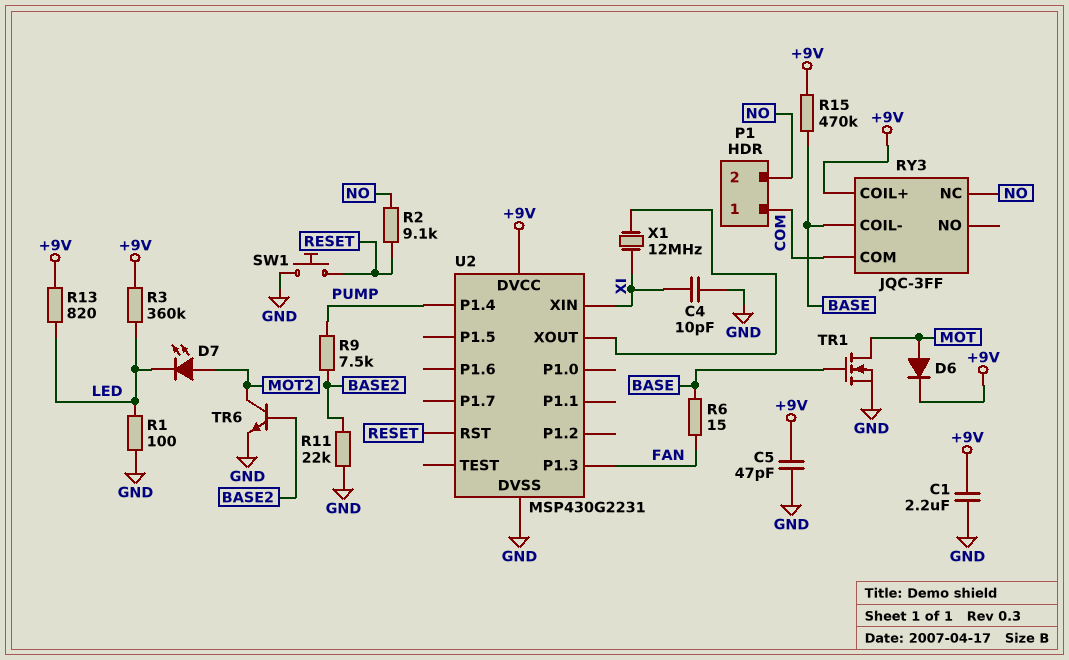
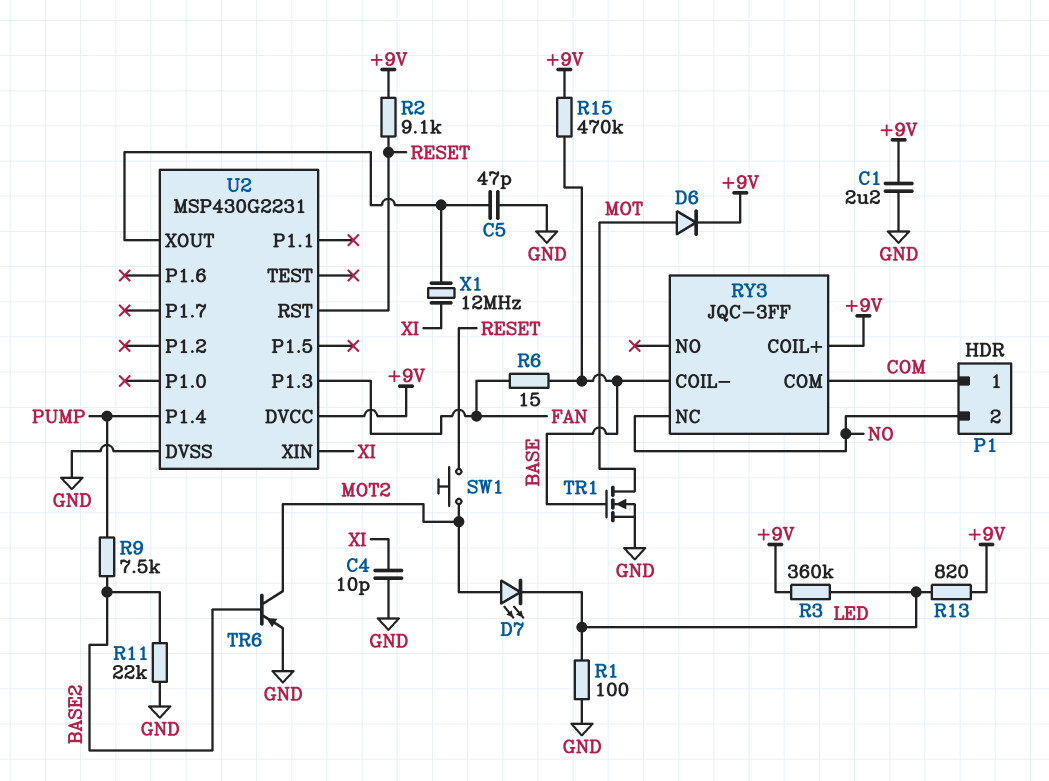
C5: 47pF (+9V, GND) -> 47pF (GND, U2/XOUT)
R2: 9.1k (NO, RESET) -> 9.1k (+9V, RESET)
SW1: button (GND, RESET) -> button (MOT2, RESET)
TR6: NPN (B BASE2, C MOT2, E GND) -> PNP (B BASE2, C MOT2, E GND)

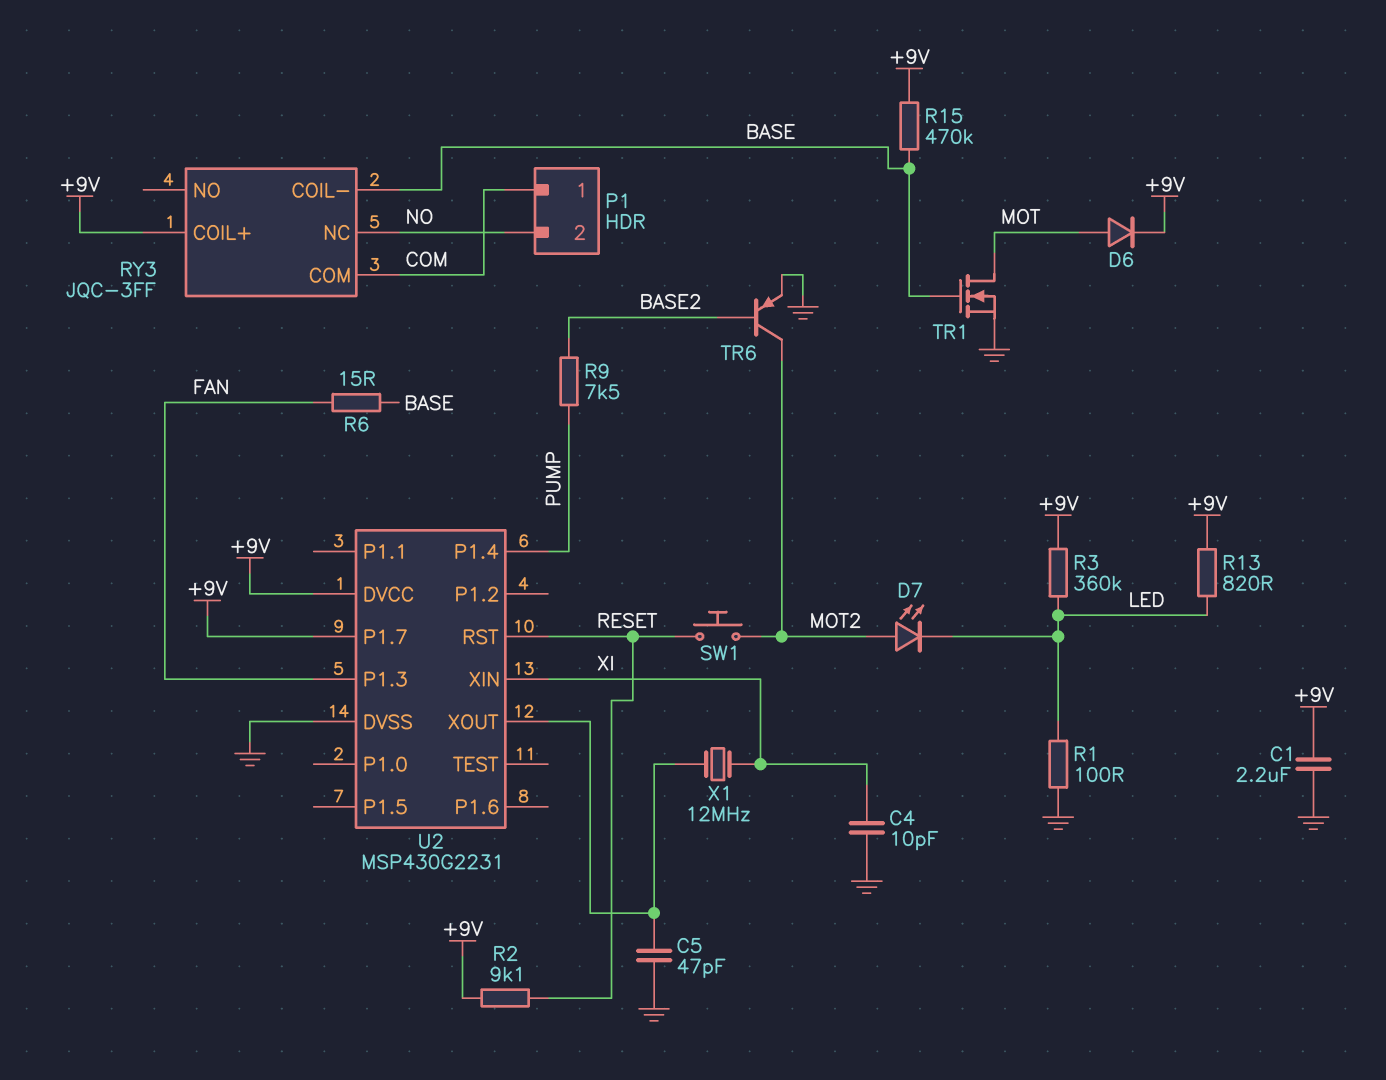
R11: 22k (BASE2, GND) -> none
U2 pin P1.7: none -> +9V

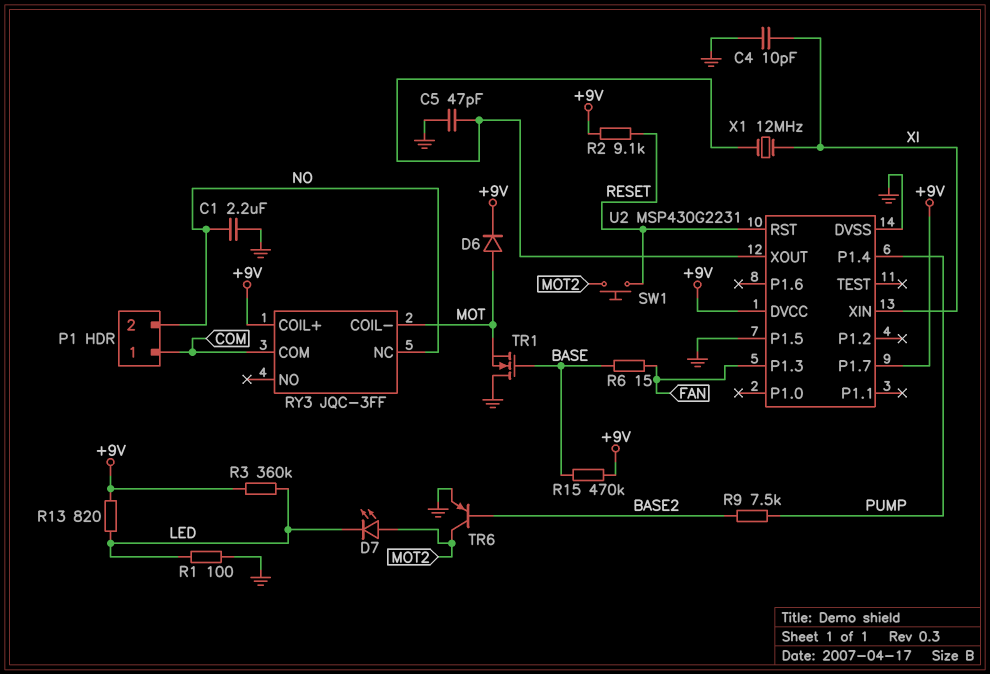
C1: 2.2uF (+9V, GND) -> 2.2uF (GND, NO)
RY3 pin COIL-: BASE -> MOT
TR1: NMOS (G BASE, D MOT, S GND) -> NMOS (G BASE, D GND, S MOT)
U2 pin P1.5: none -> GND

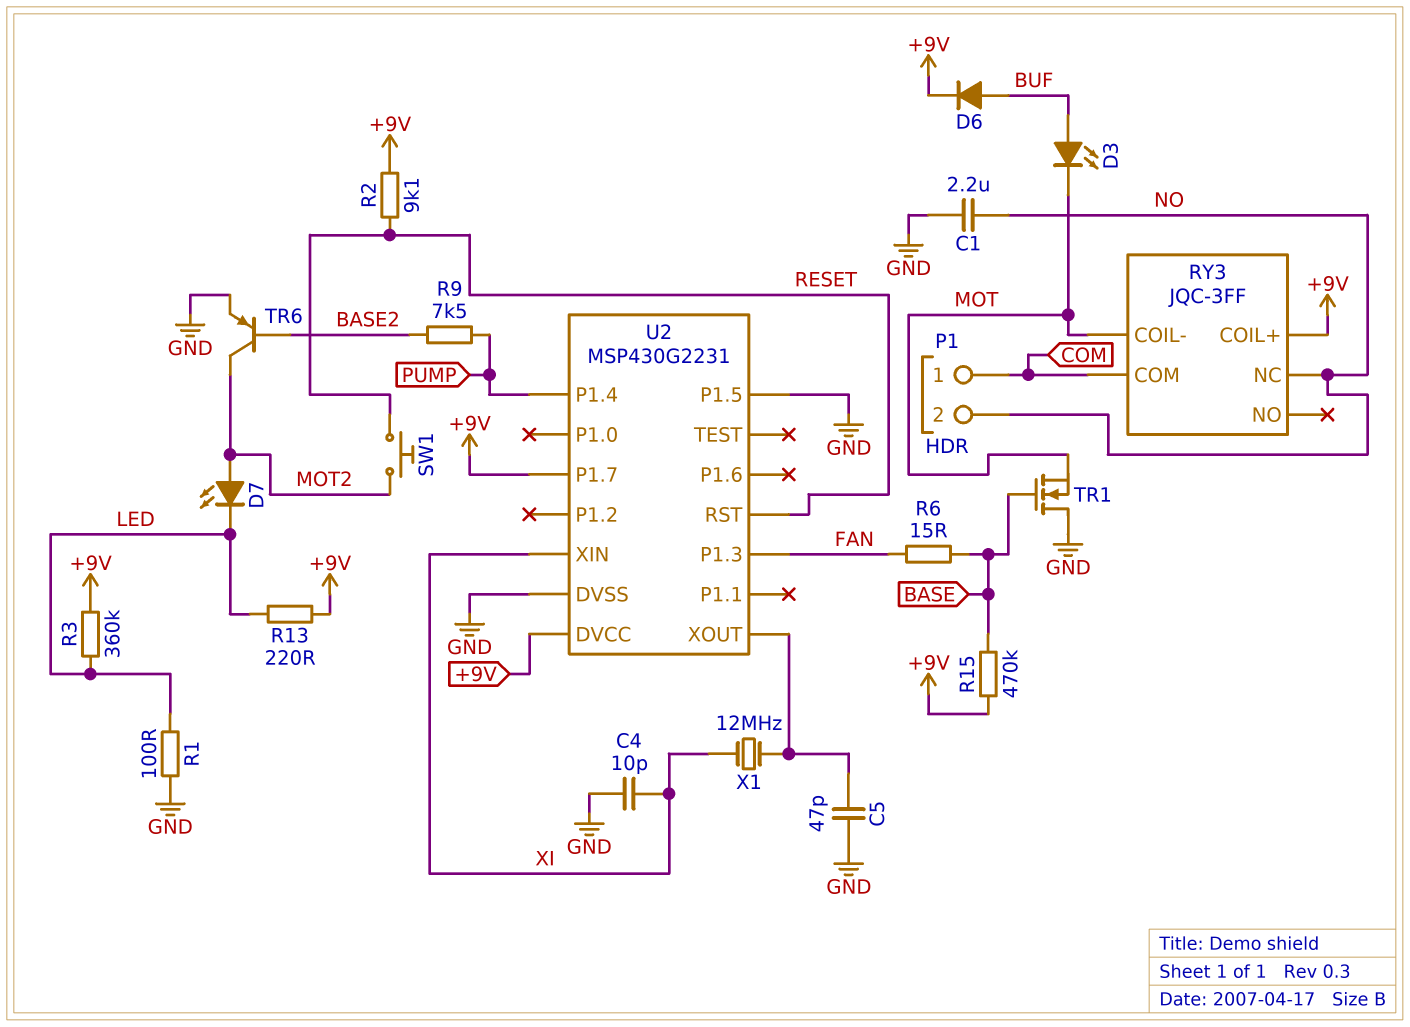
D3: none -> LED (A BUF, K MOT)
D6: diode (A MOT, K +9V) -> diode (A BUF, K +9V)
R13: 820 (+9V, LED) -> 220 (+9V, LED)

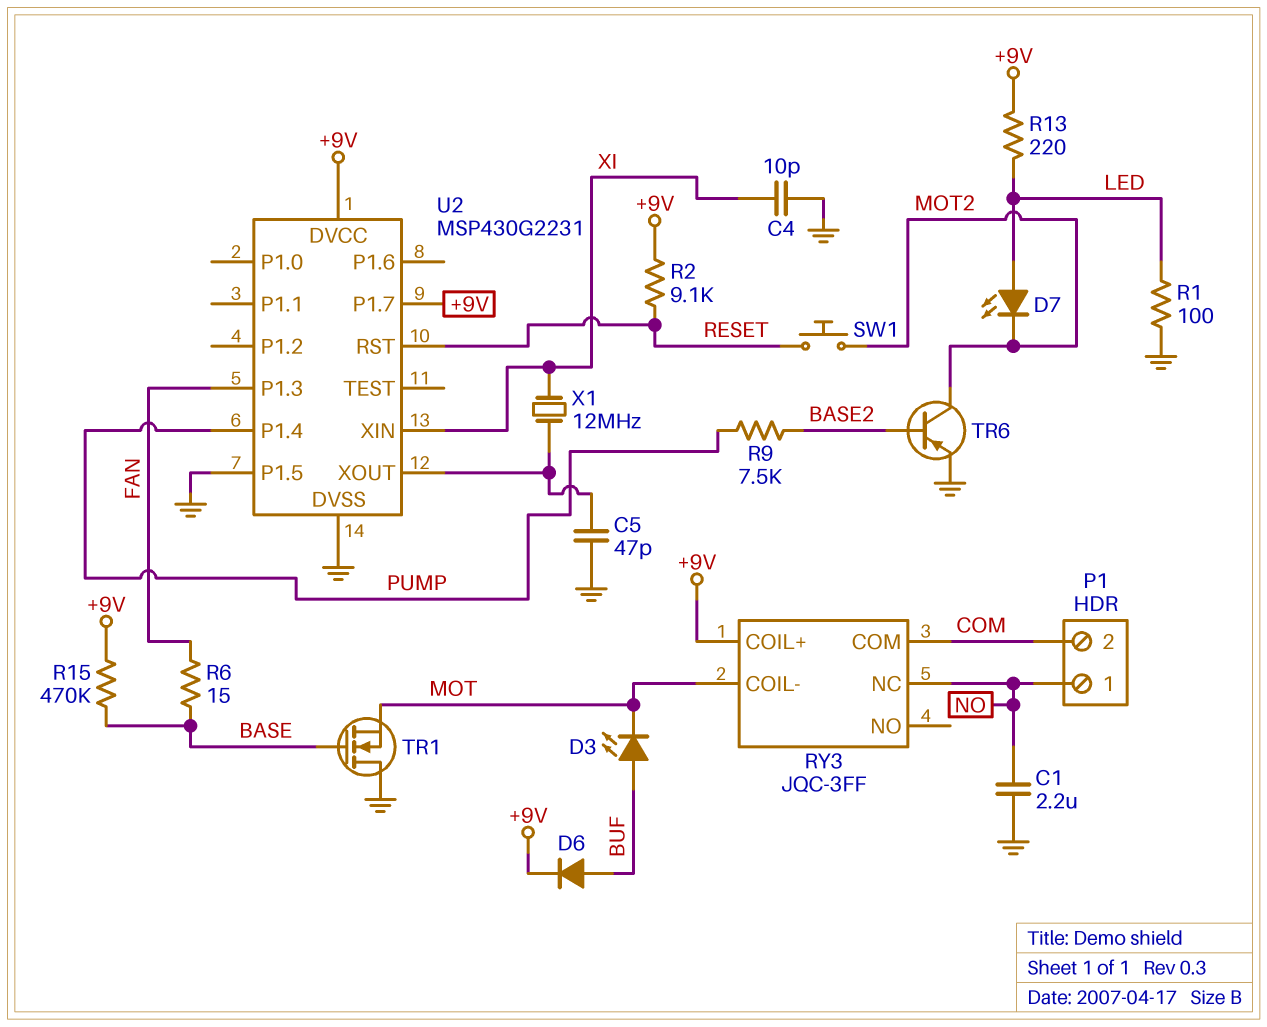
D7: LED (A MOT2, K LED) -> LED (A LED, K MOT2)
P1 pin 1: COM -> NO
P1 pin 2: NO -> COM
R3: 360k (+9V, LED) -> none

